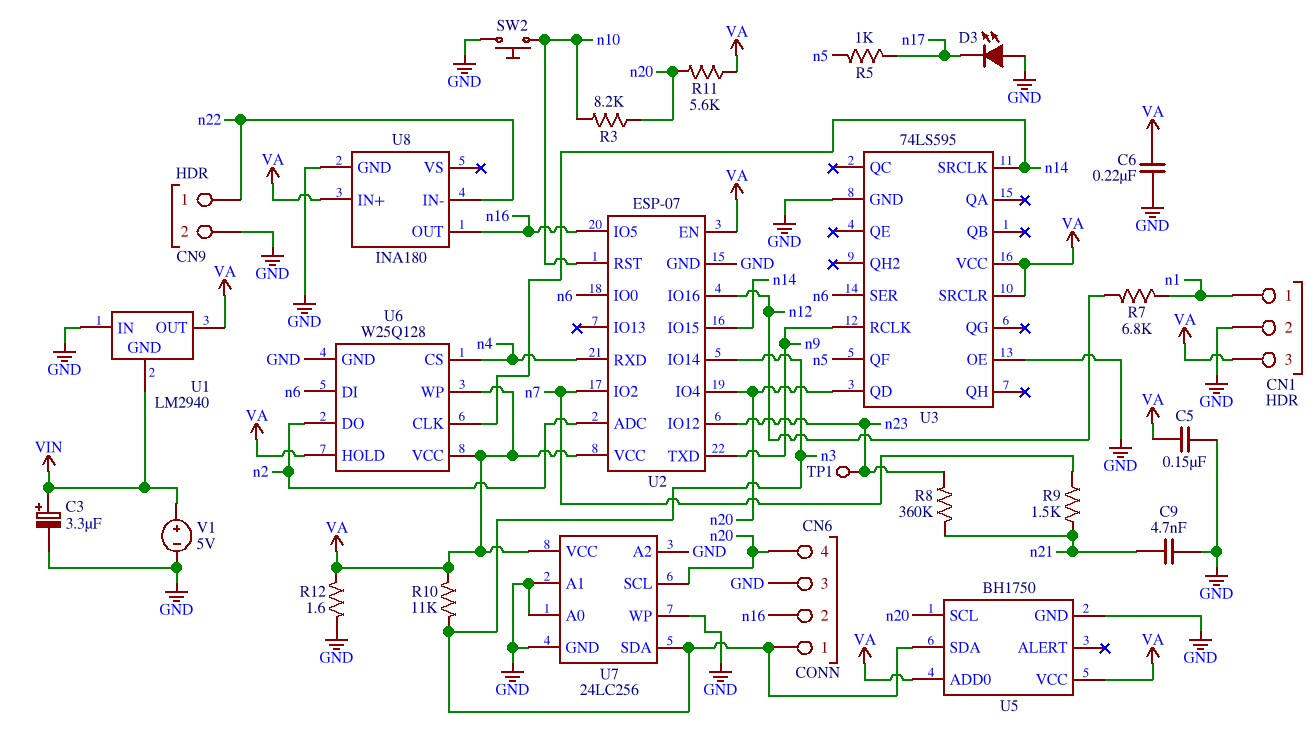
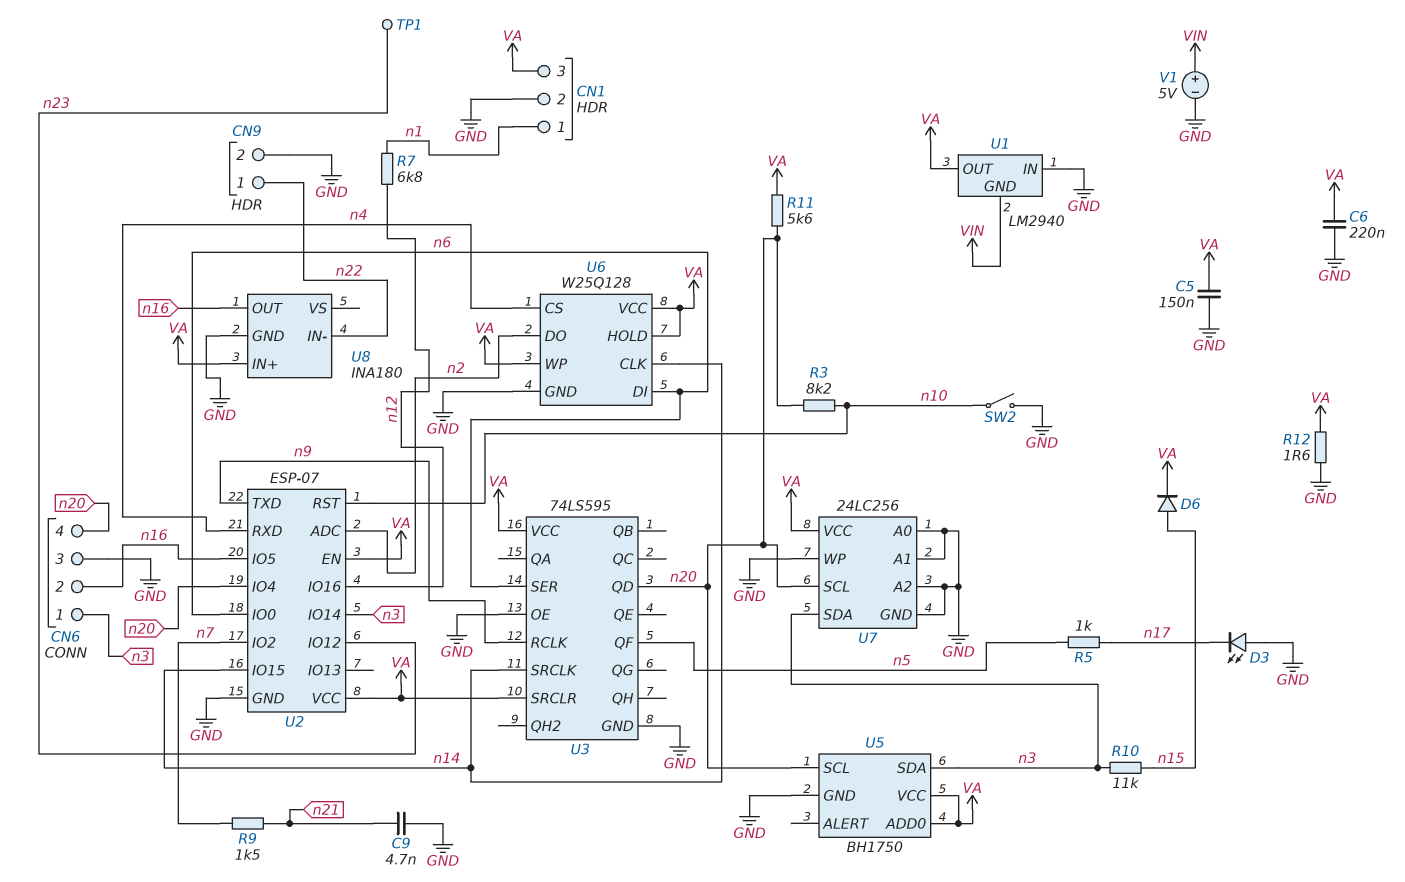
C3: 3.3uF (plus VIN, minus GND) -> none
D6: none -> diode (A n15, K VA)
R8: 360k (n21, n23) -> none
R10: 11k (VA, n3) -> 11k (n3, n15)
SW2: button (GND, n10) -> switch (GND, n10)

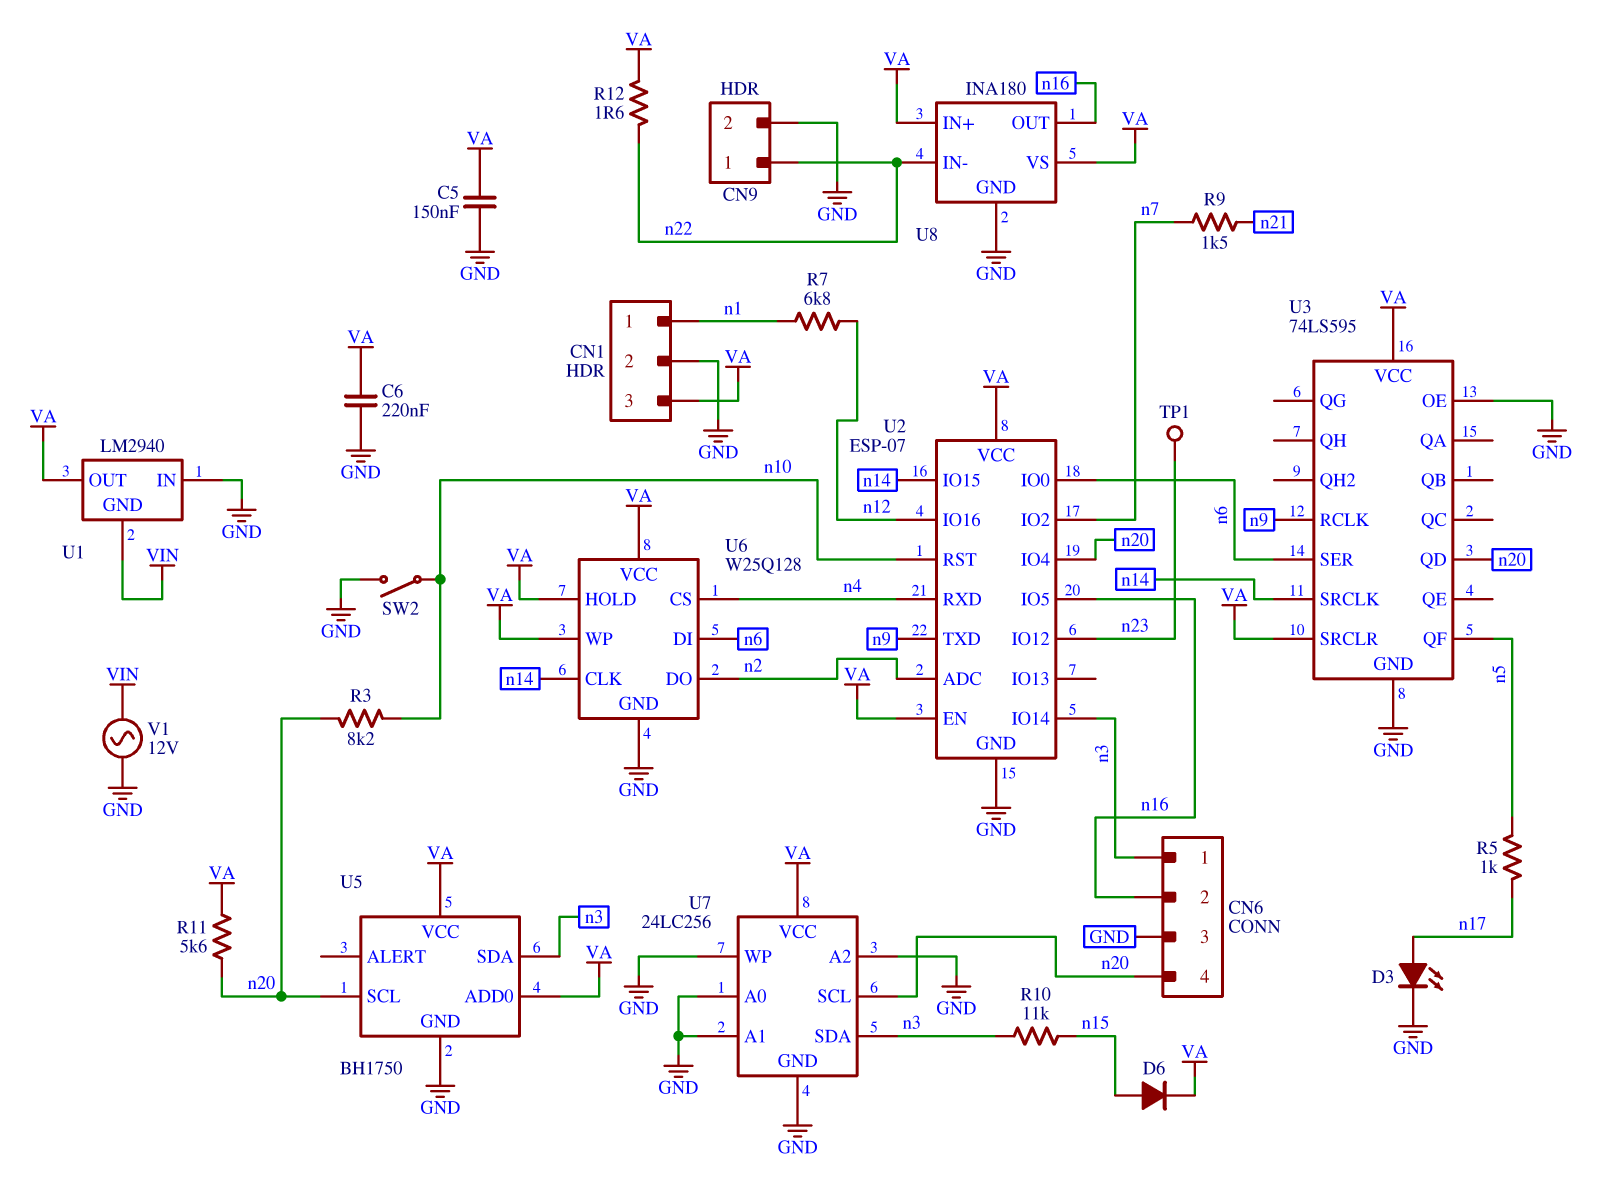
C9: 4.7nF (GND, n21) -> none
D3: LED (A GND, K n17) -> LED (A n17, K GND)
R12: 1.6 (GND, VA) -> 1.6 (VA, n22)
U8 pin VS: none -> VA
V1: 5V (plus VIN, minus GND) -> AC 12V (GND, VIN)

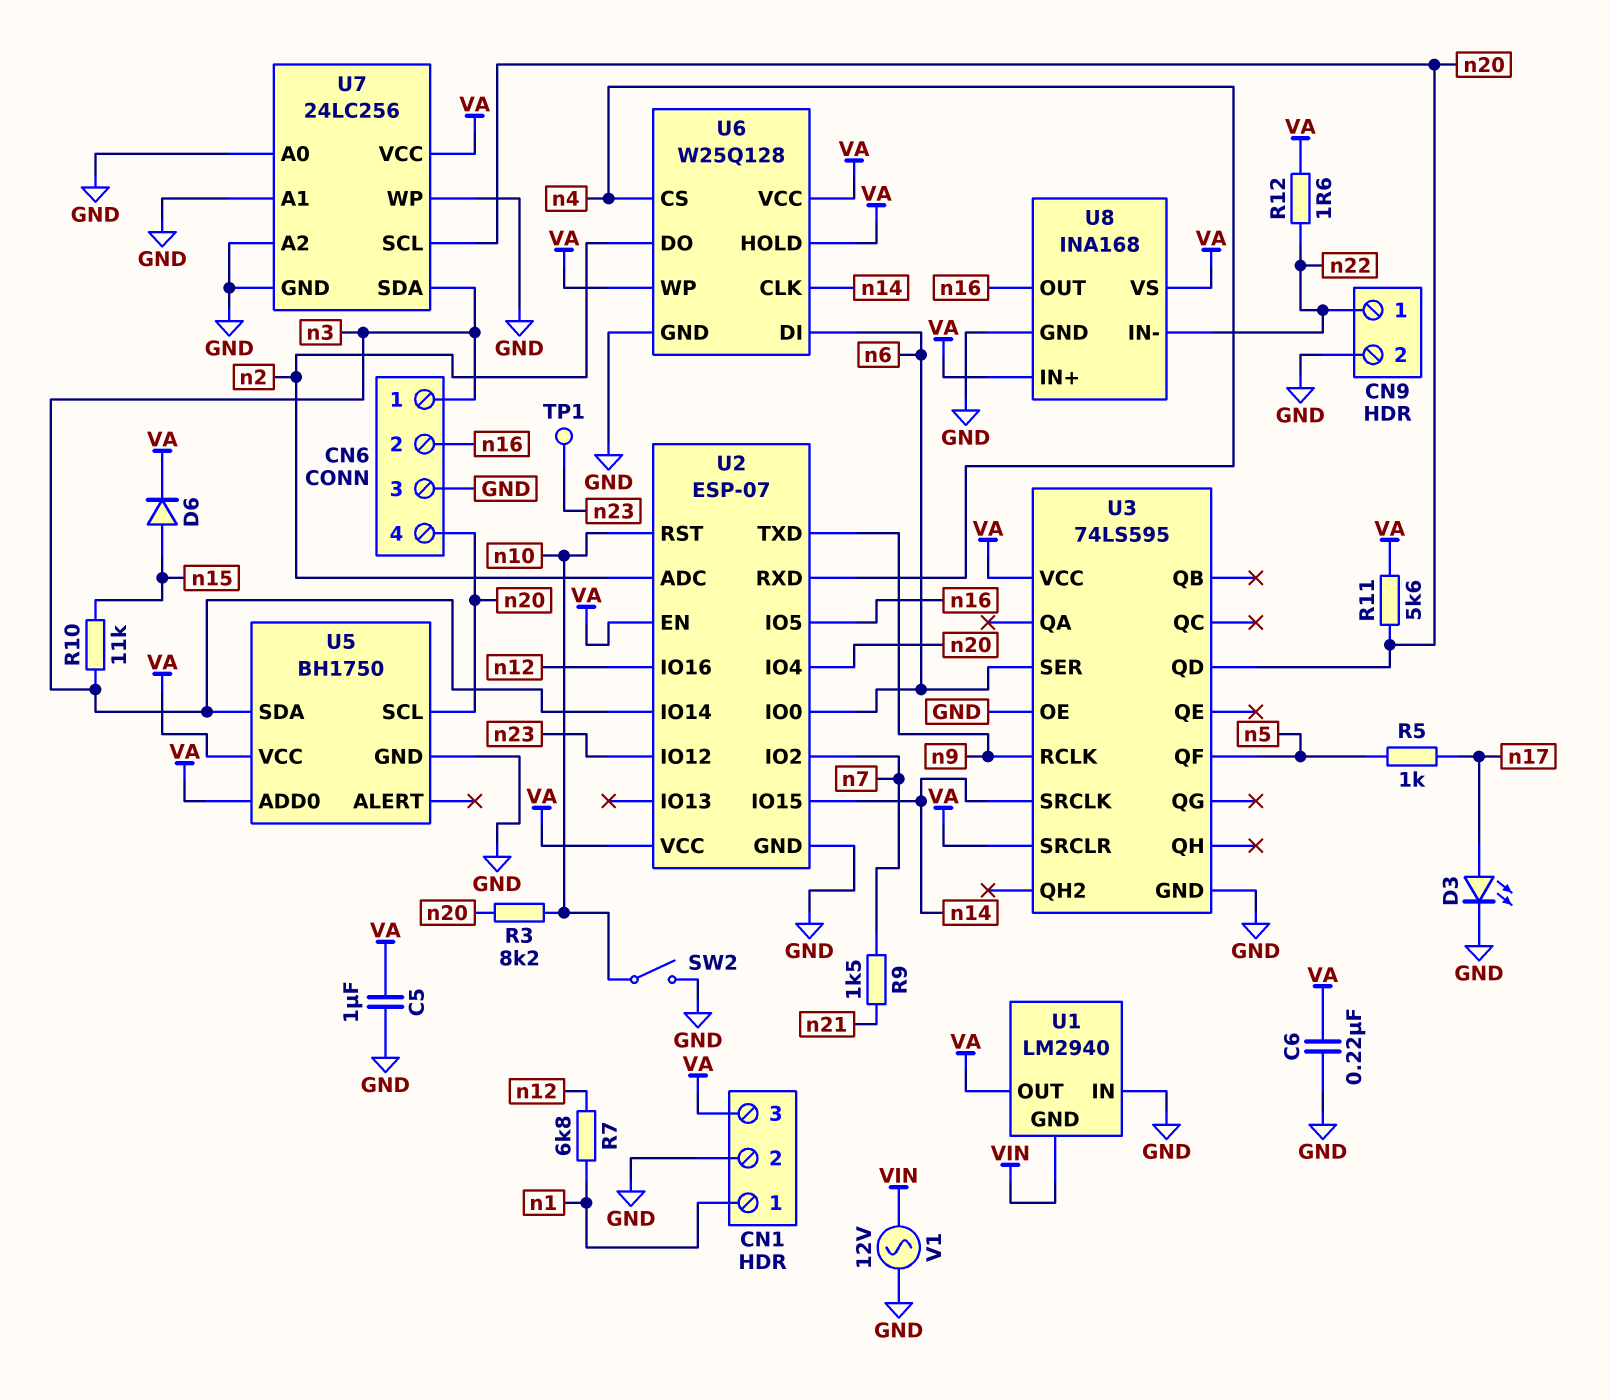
C5: 150nF (GND, VA) -> 1uF (GND, VA)
U8: INA180 -> INA168

